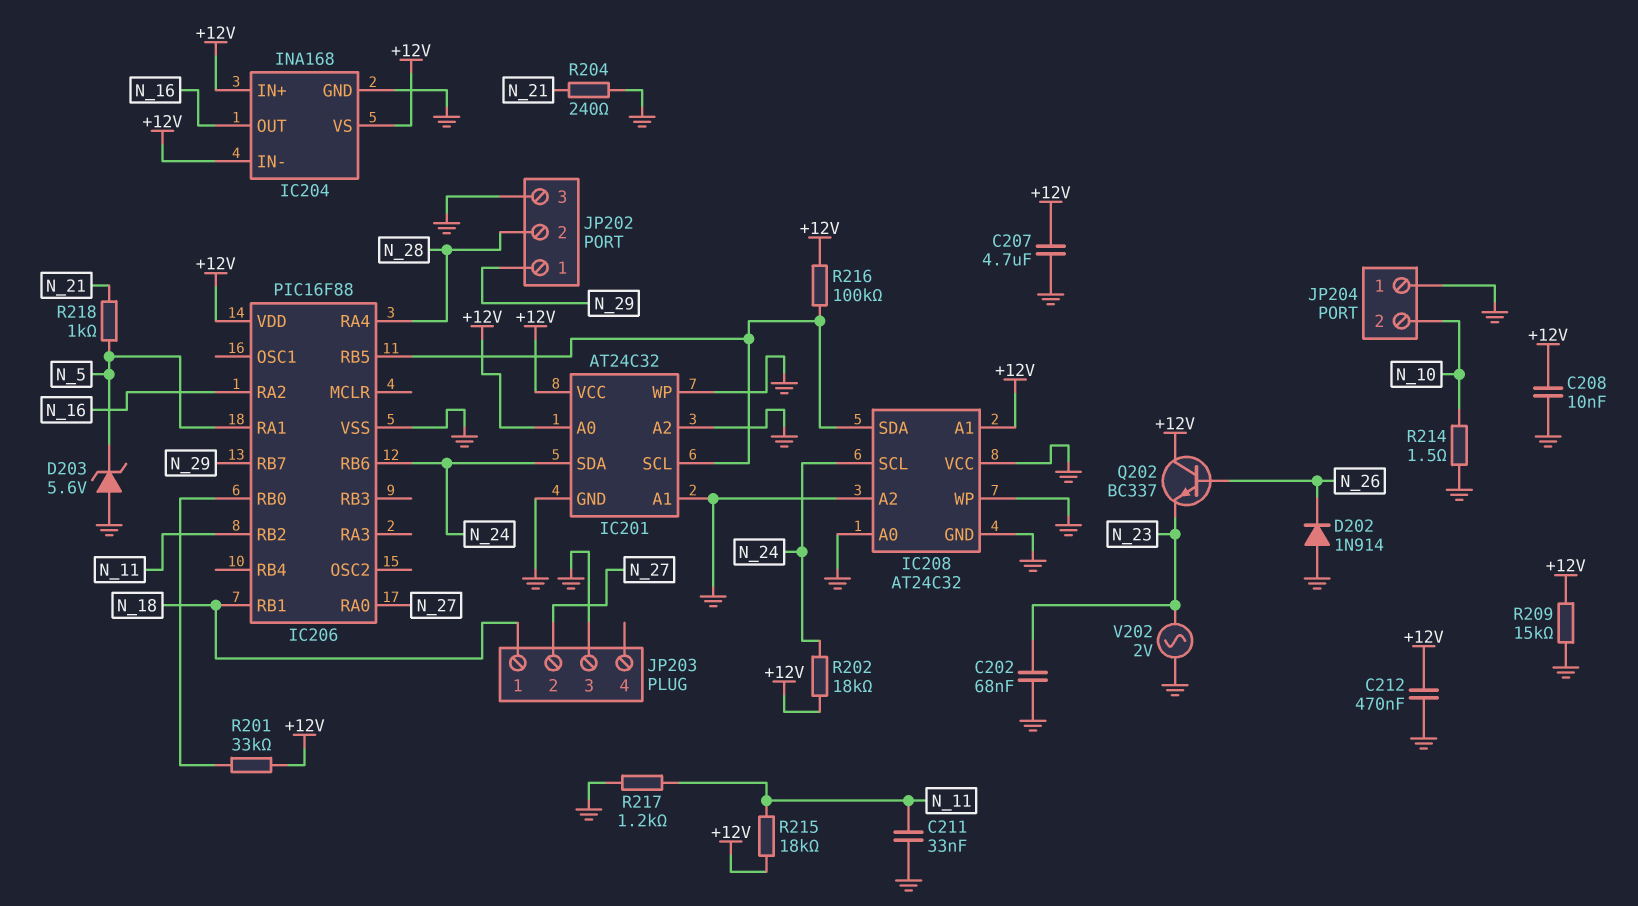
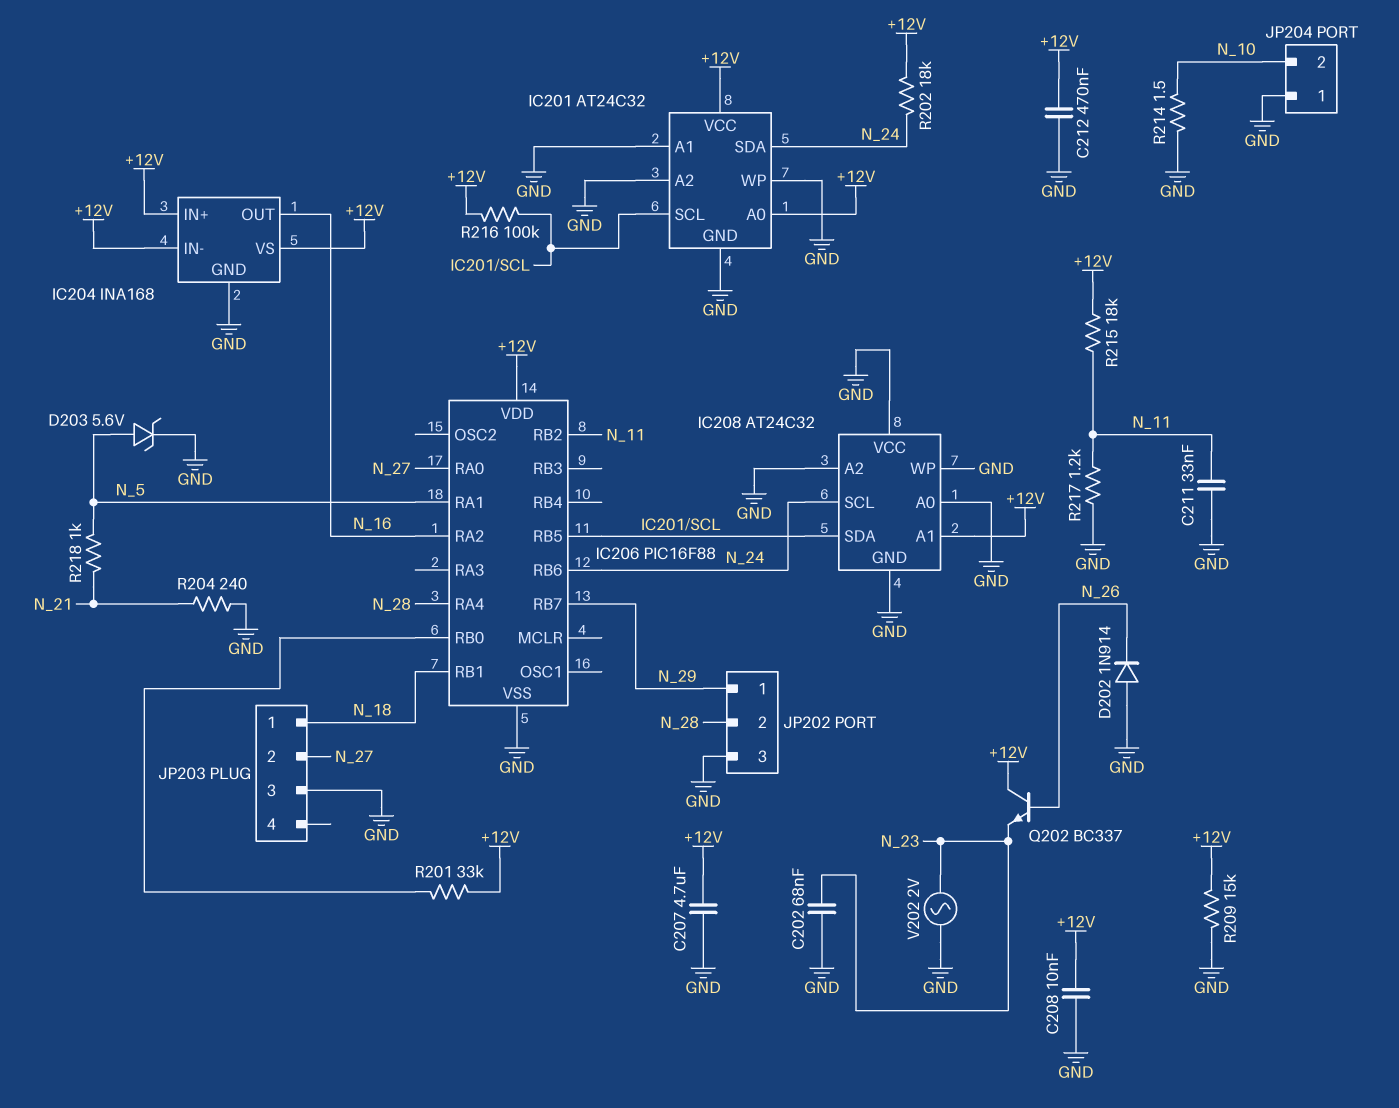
D203: zener 5.6V (A GND, K N_5) -> zener 5.6V (A N_5, K GND)

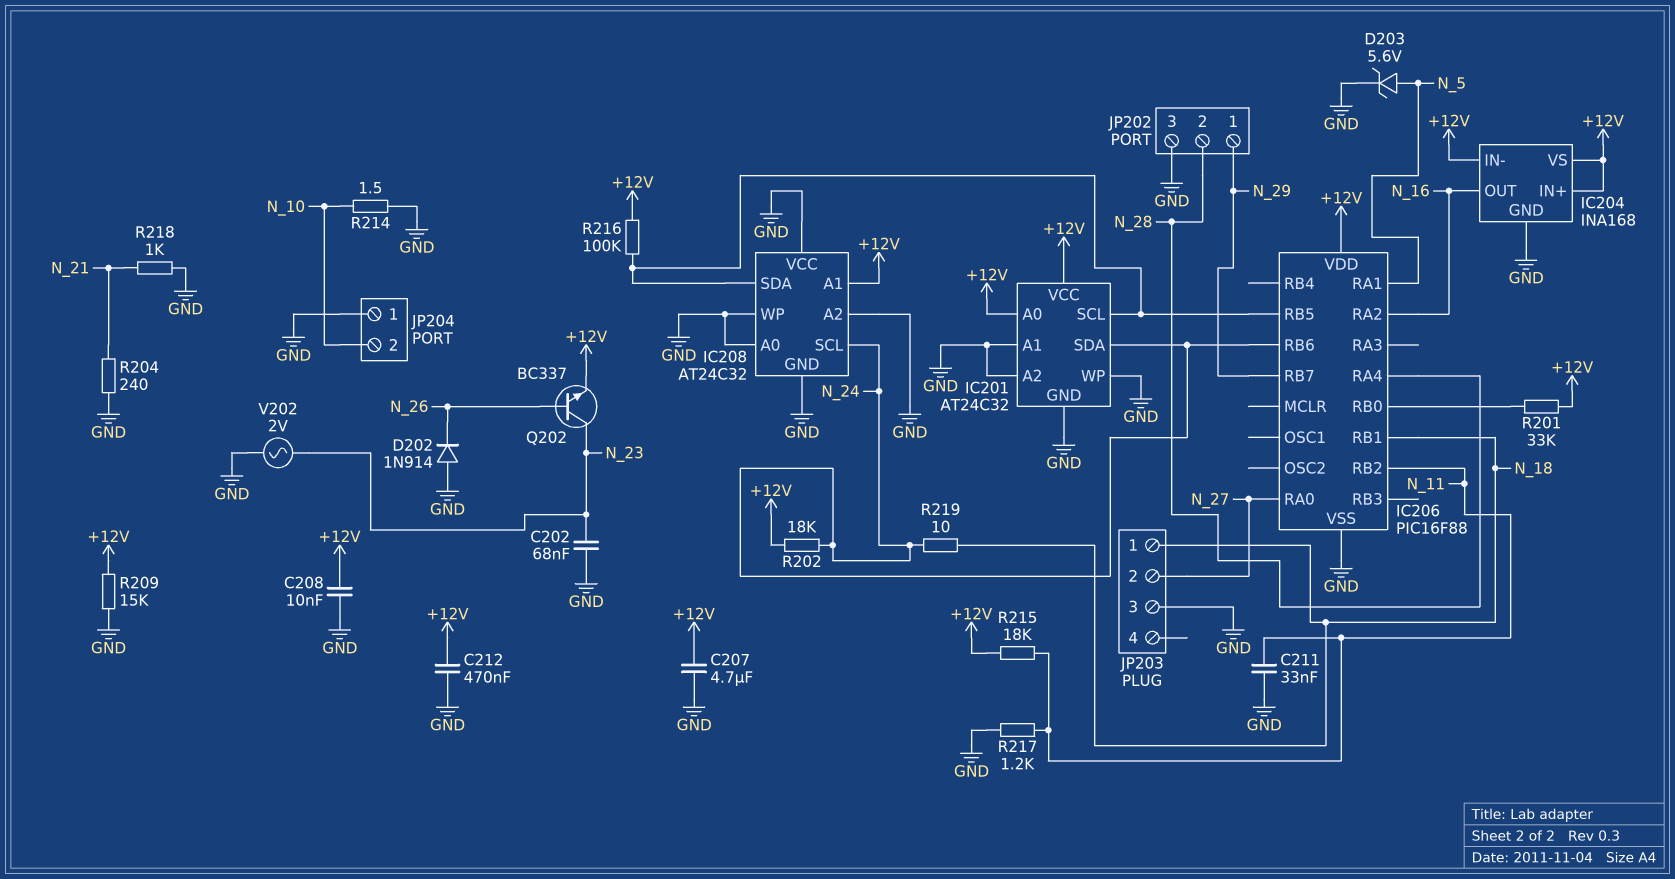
Q202: NPN BC337 (B N_26, C +12V, E N_23) -> NPN BC337 (B N_26, C N_23, E +12V)
R218: 1k (N_5, N_21) -> 1k (GND, N_21)
R219: none -> 10 (N_18, N_24)

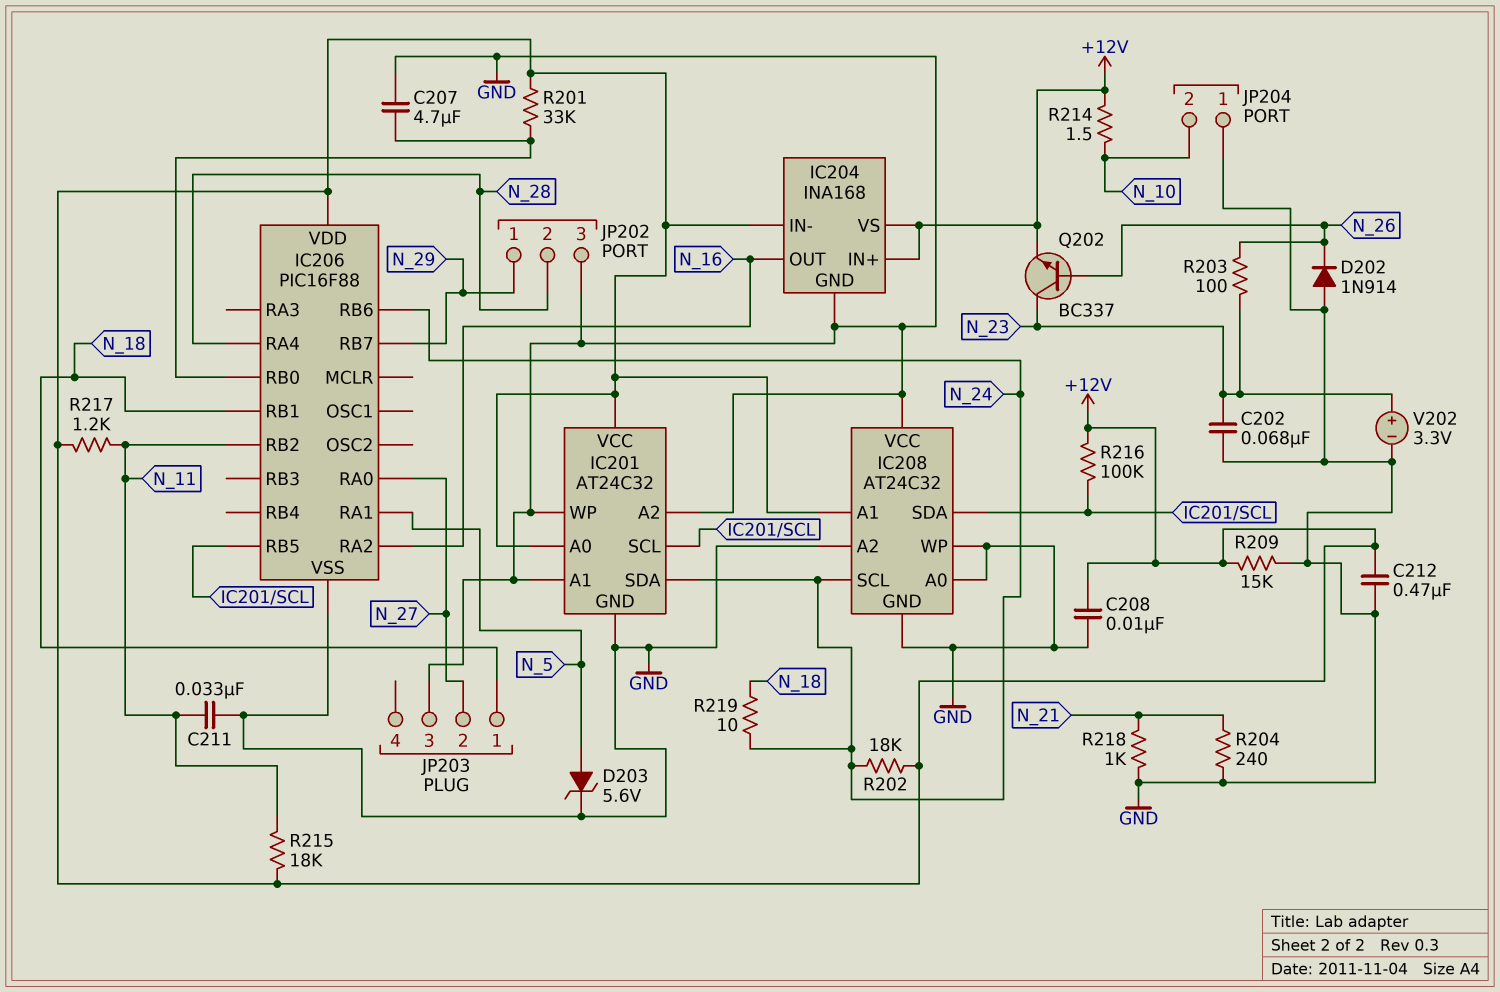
C207: 4.7uF (+12V, GND) -> 4.7uF (GND, IC206/RB0)
R203: none -> 100 (N_23, N_26)
R214: 1.5 (GND, N_10) -> 1.5 (+12V, N_10)
R217: 1.2k (GND, N_11) -> 1.2k (+12V, N_11)
V202: AC 2V (GND, N_23) -> 3.3V (plus N_23, minus GND)

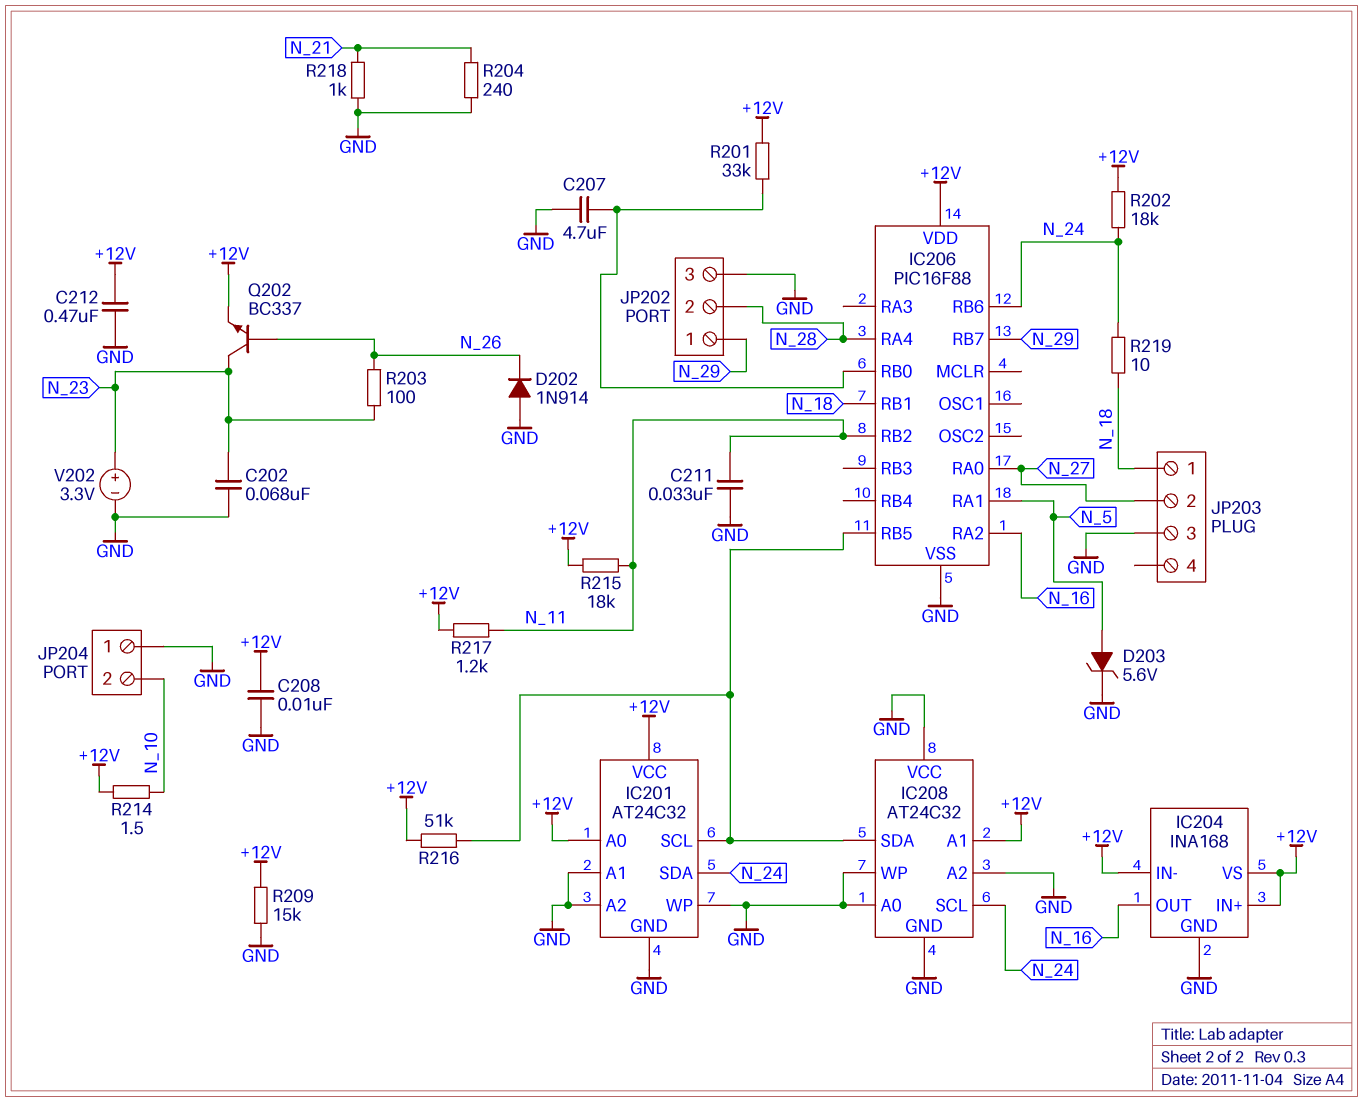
R216: 100k (+12V, IC201/SCL) -> 51k (+12V, IC201/SCL)

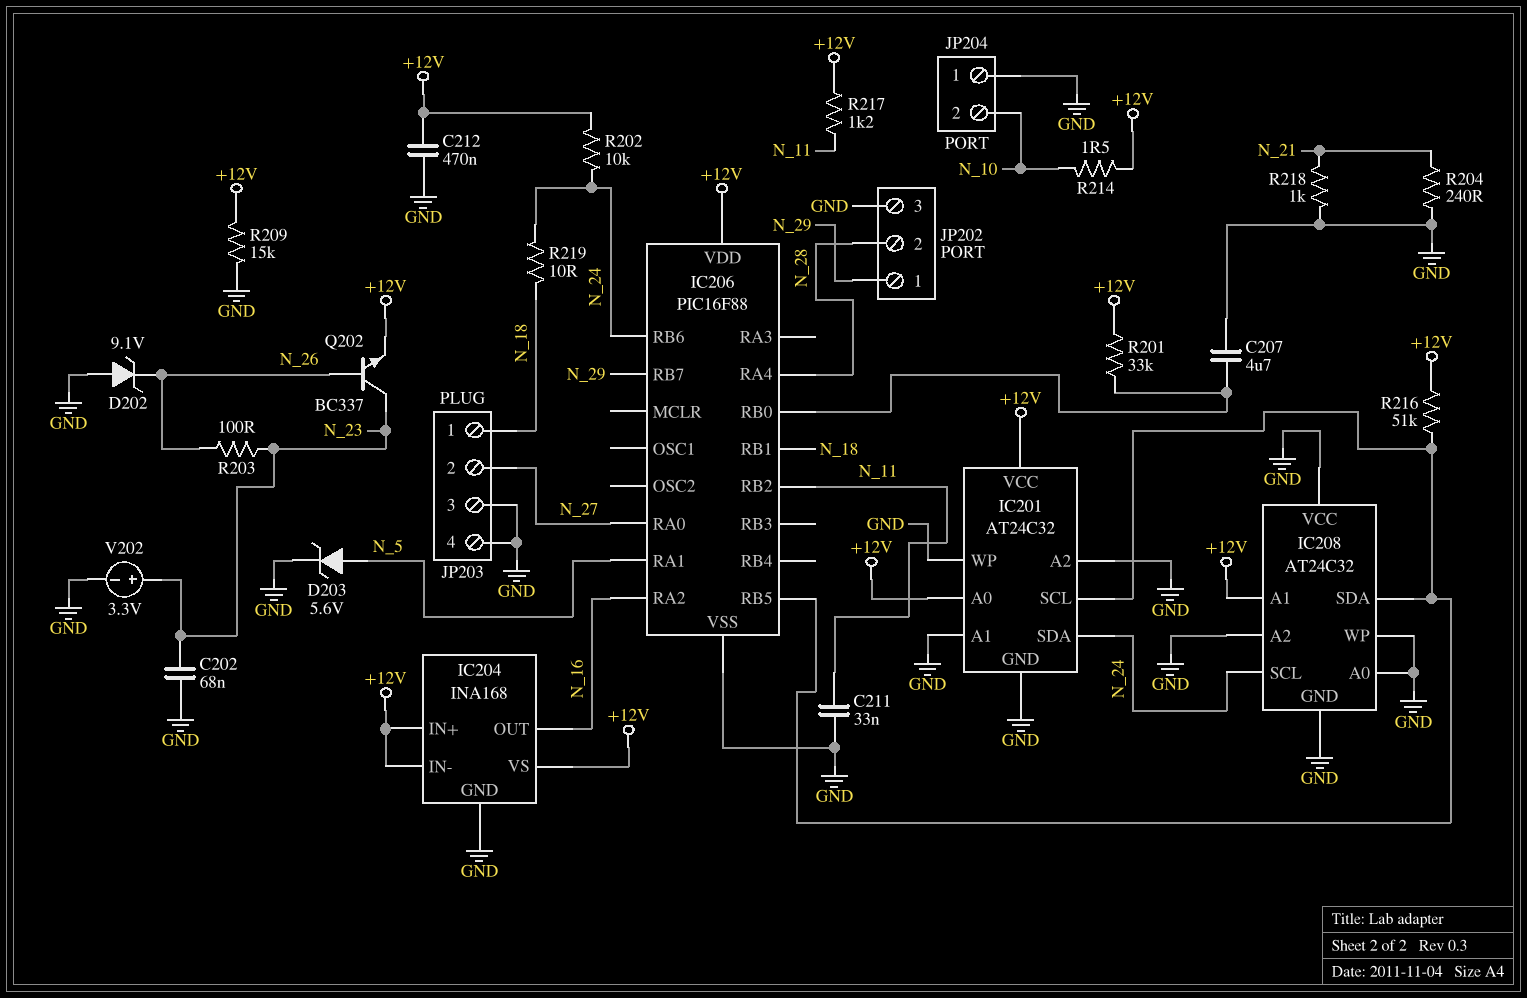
C208: 10nF (+12V, GND) -> none
D202: diode 1N914 (A GND, K N_26) -> zener 9.1V (A GND, K N_26)
JP203 pin 4: none -> GND
R202: 18k (+12V, N_24) -> 10k (+12V, N_24)
R215: 18k (+12V, N_11) -> none

